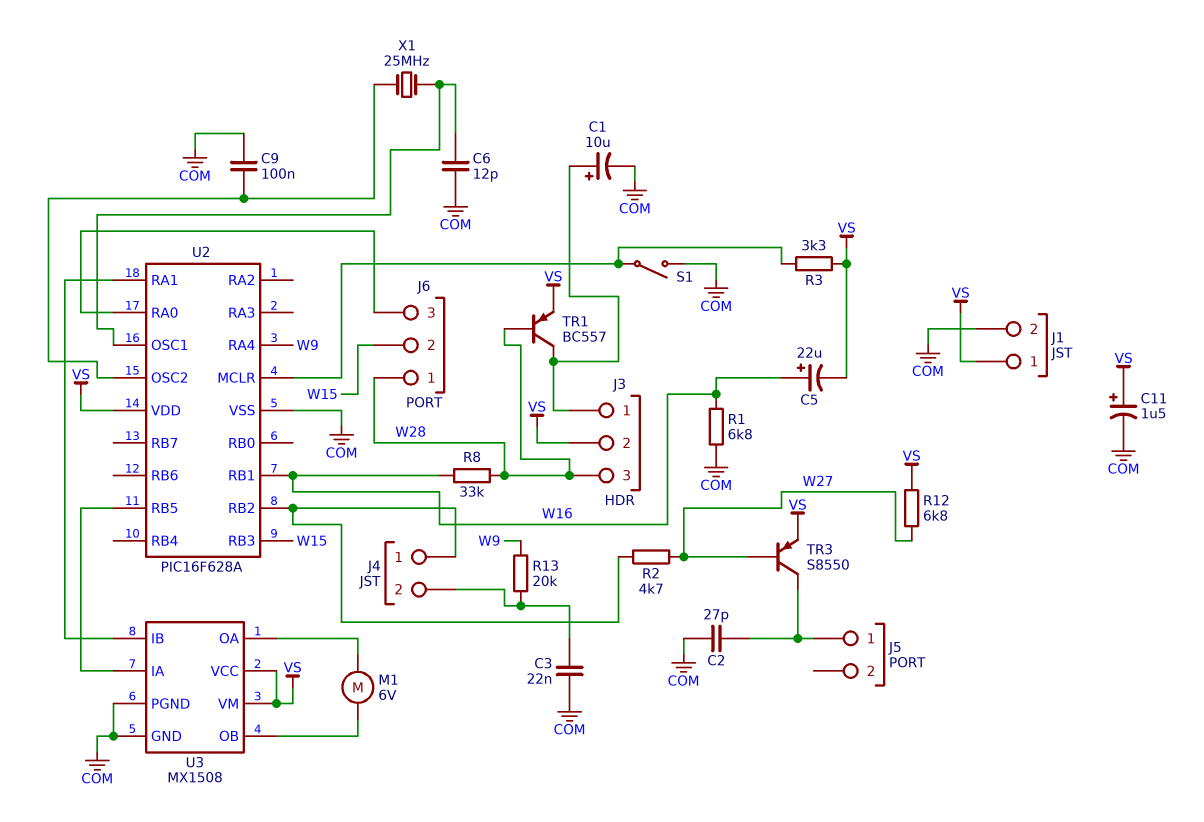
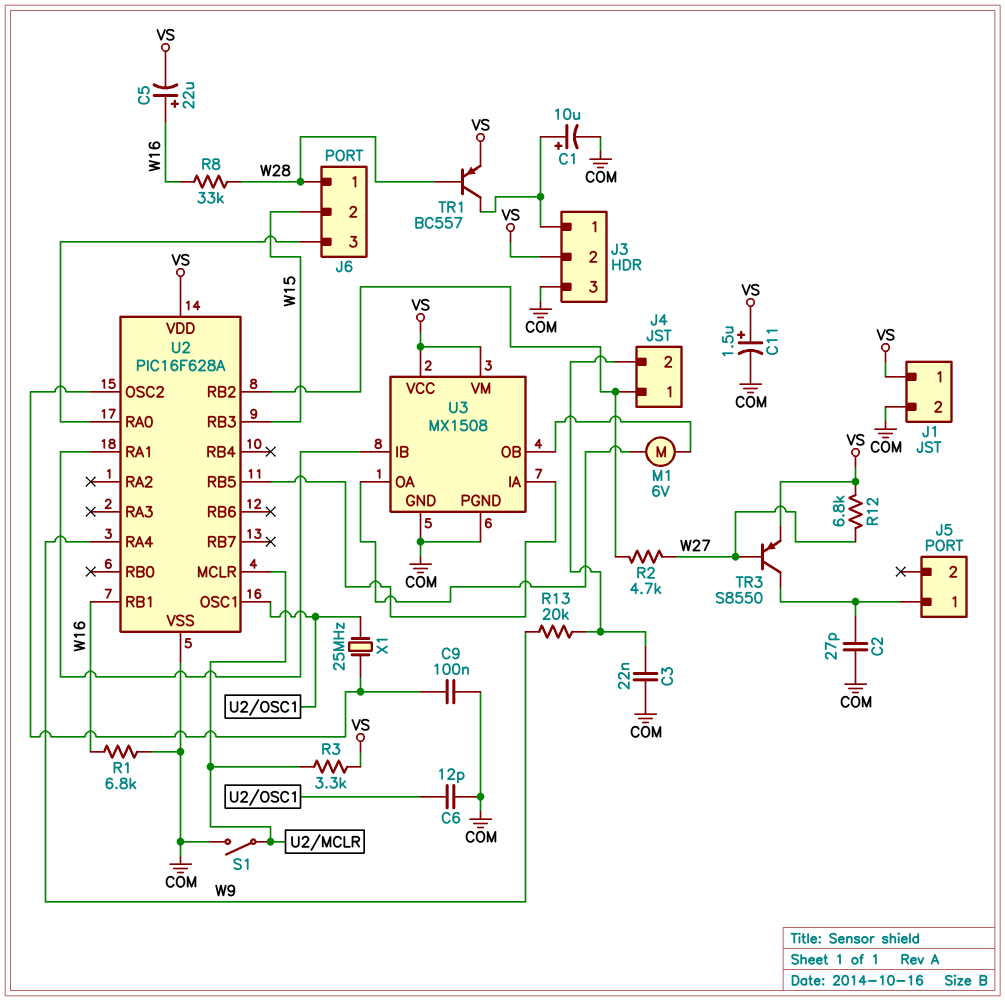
J3 pin 3: W28 -> COM

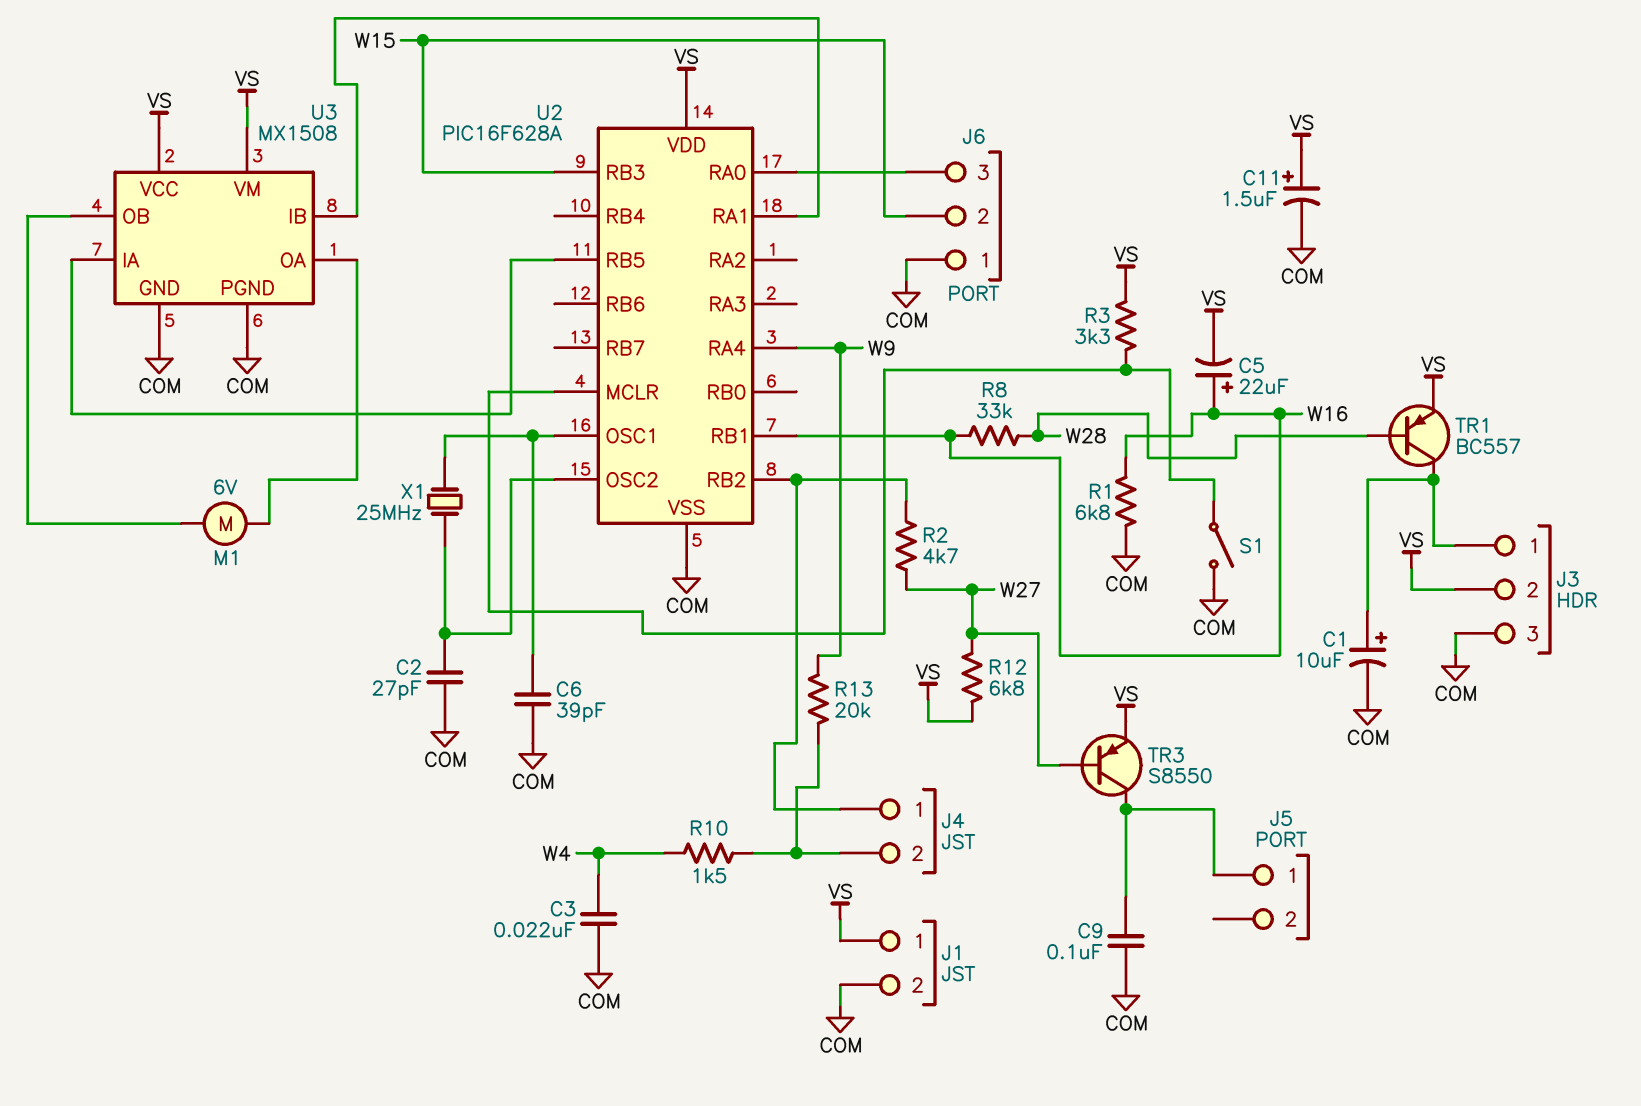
C2: 27pF (COM, J5/1) -> 27pF (COM, U2/OSC2)
C3: 22nF (COM, J4/2) -> 22nF (COM, W4)
C6: 12pF (COM, U2/OSC1) -> 39pF (COM, U2/OSC1)
C9: 100nF (COM, U2/OSC2) -> 100nF (COM, J5/1)
J6 pin 1: W28 -> COM
R10: none -> 1.5k (J4/2, W4)

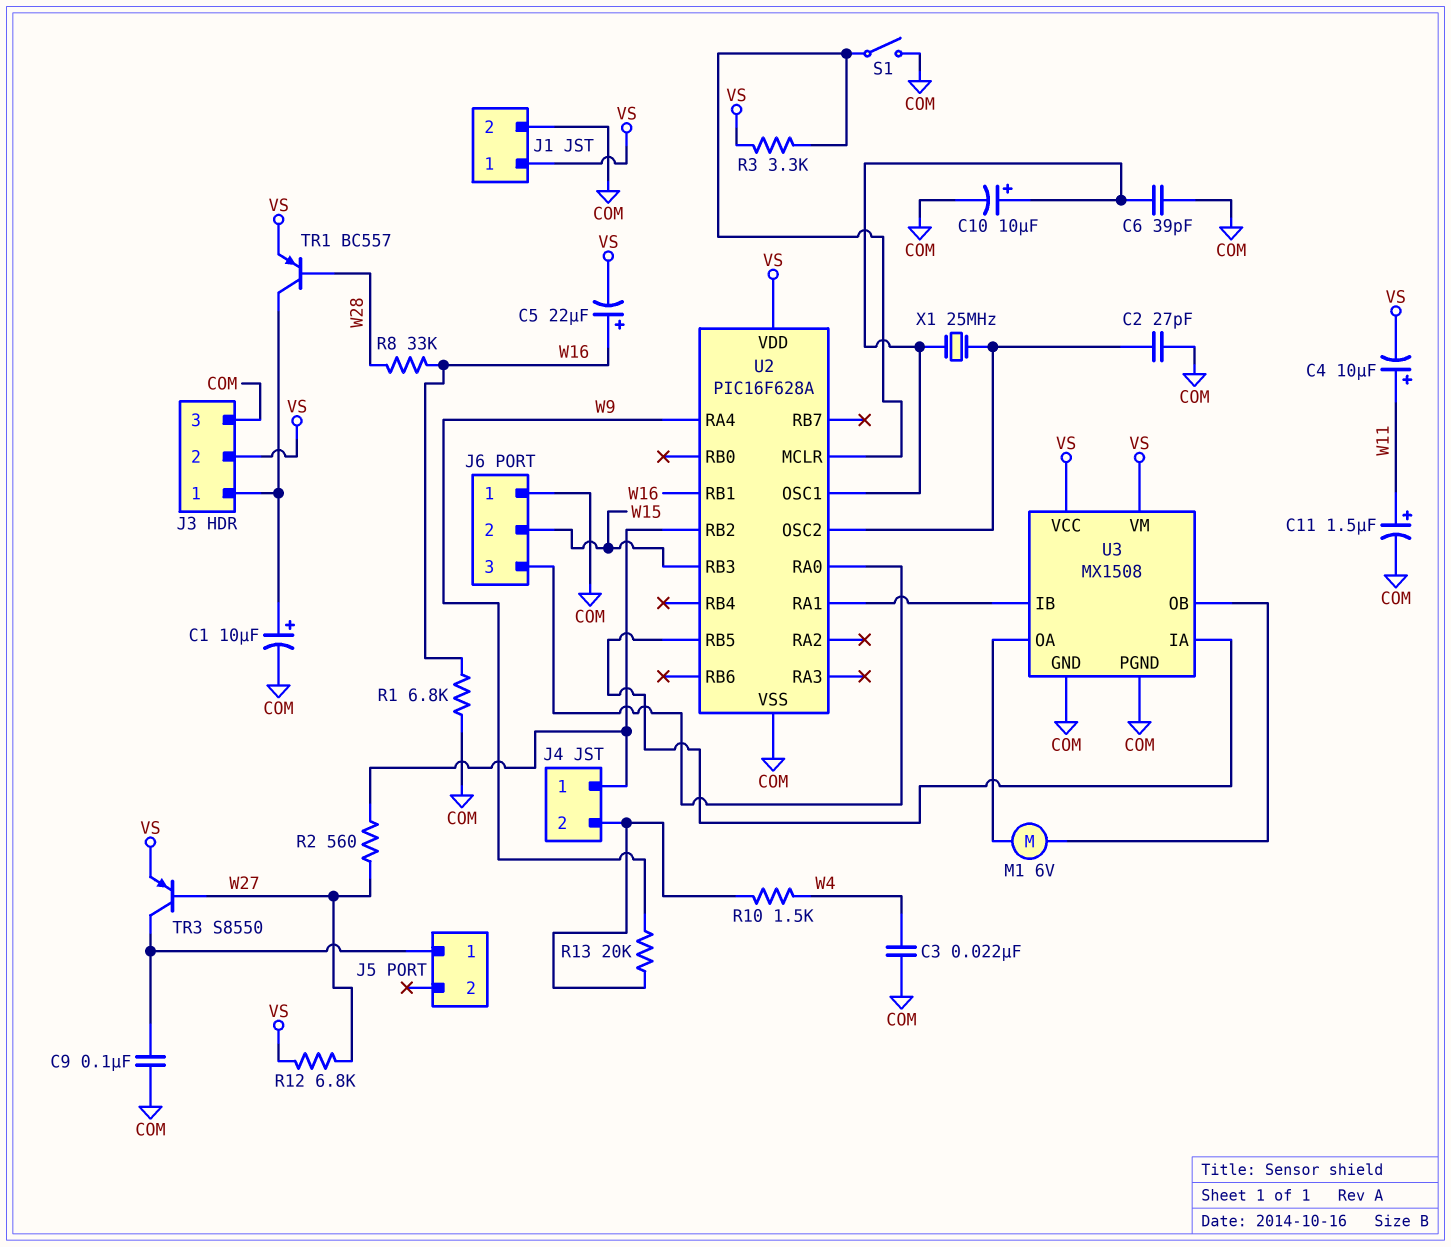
C4: none -> 10uF (plus W11, minus VS)
C10: none -> 10uF (plus U2/OSC1, minus COM)
C11: 1.5uF (plus VS, minus COM) -> 1.5uF (plus W11, minus COM)
R2: 4.7k (J4/1, W27) -> 560 (J4/1, W27)

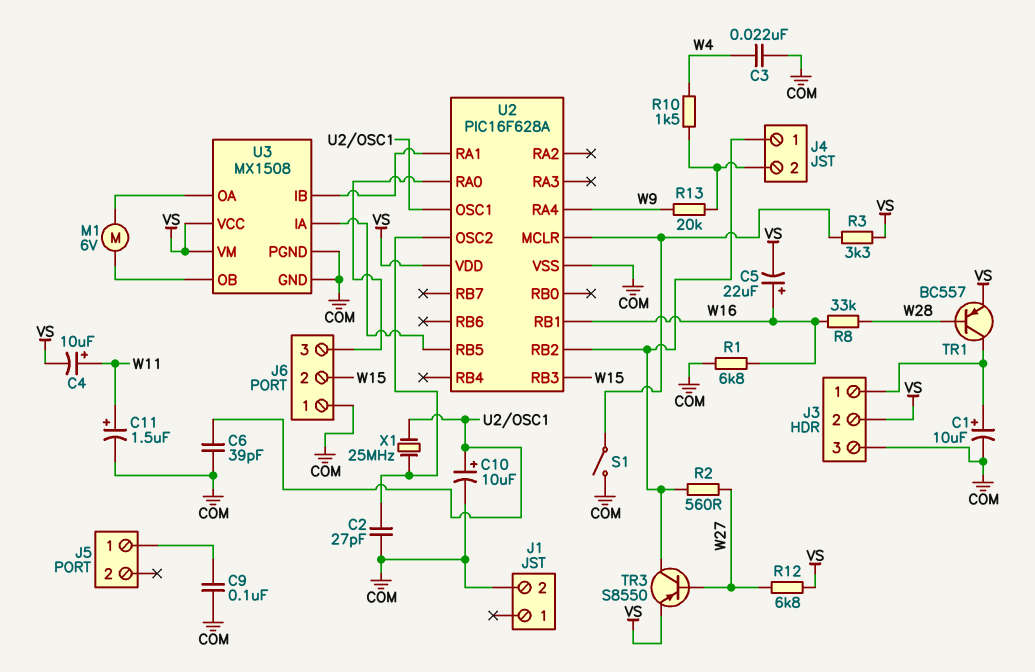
J1 pin 1: VS -> none
TR3: PNP S8550 (B W27, C J5/1, E VS) -> PNP S8550 (B W27, C J4/1, E VS)

